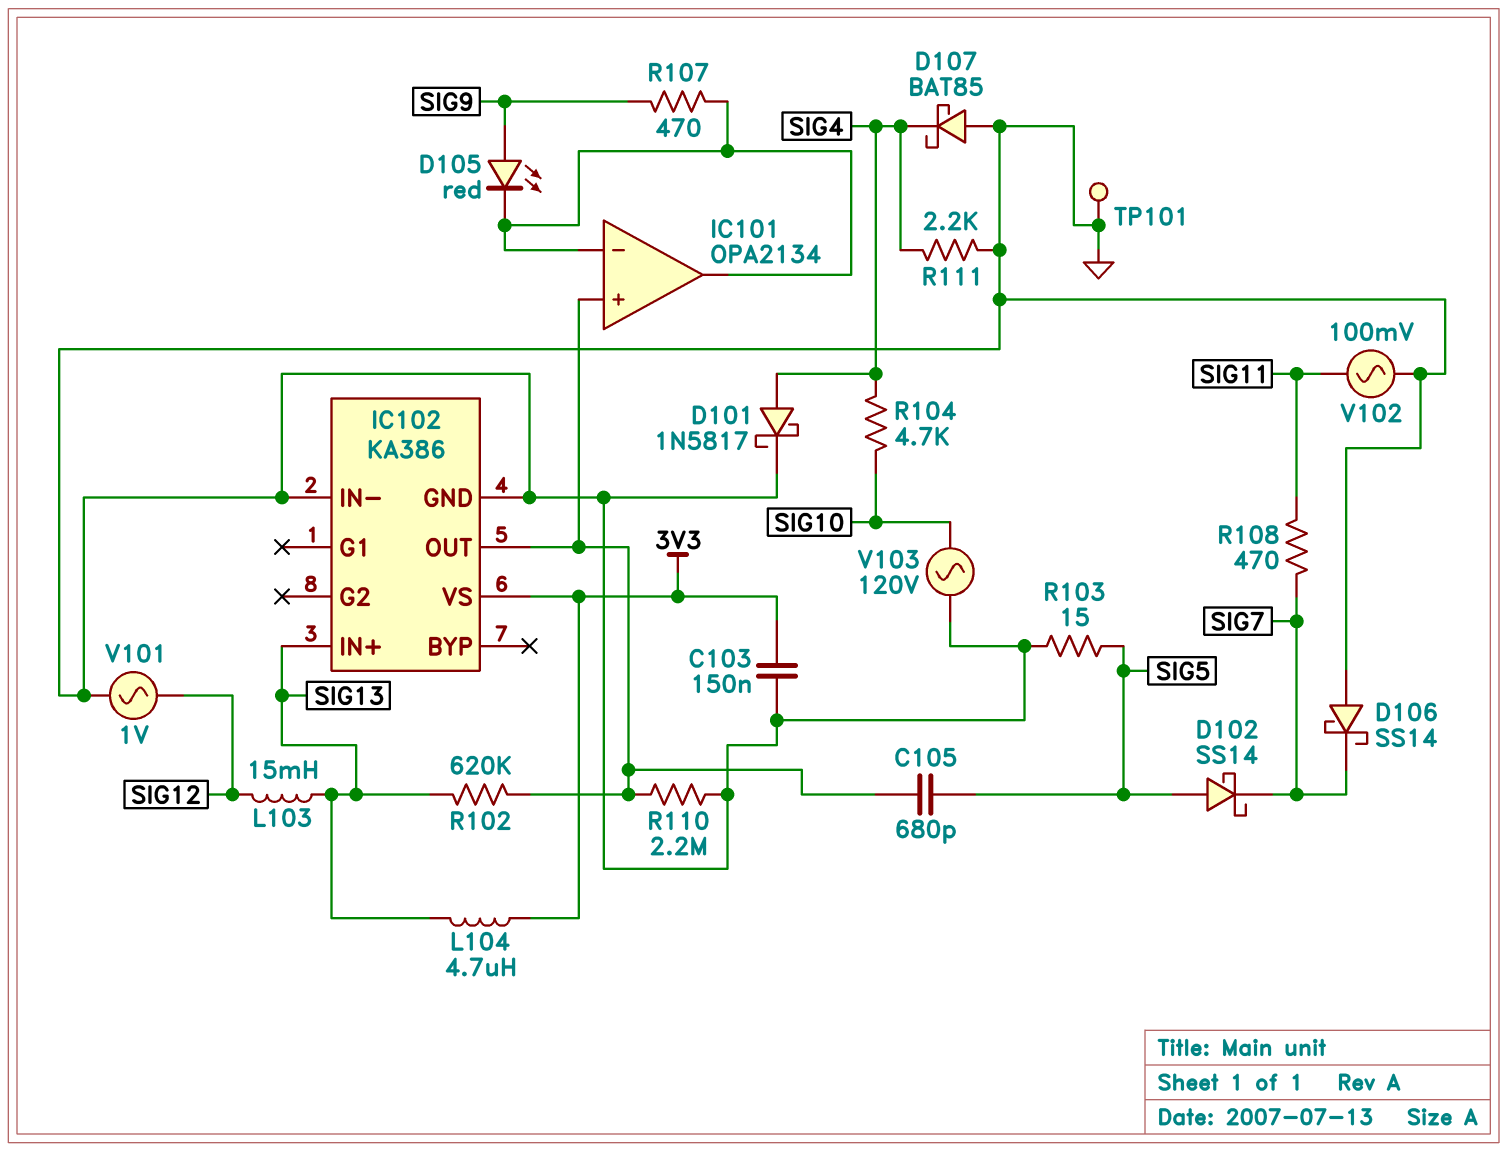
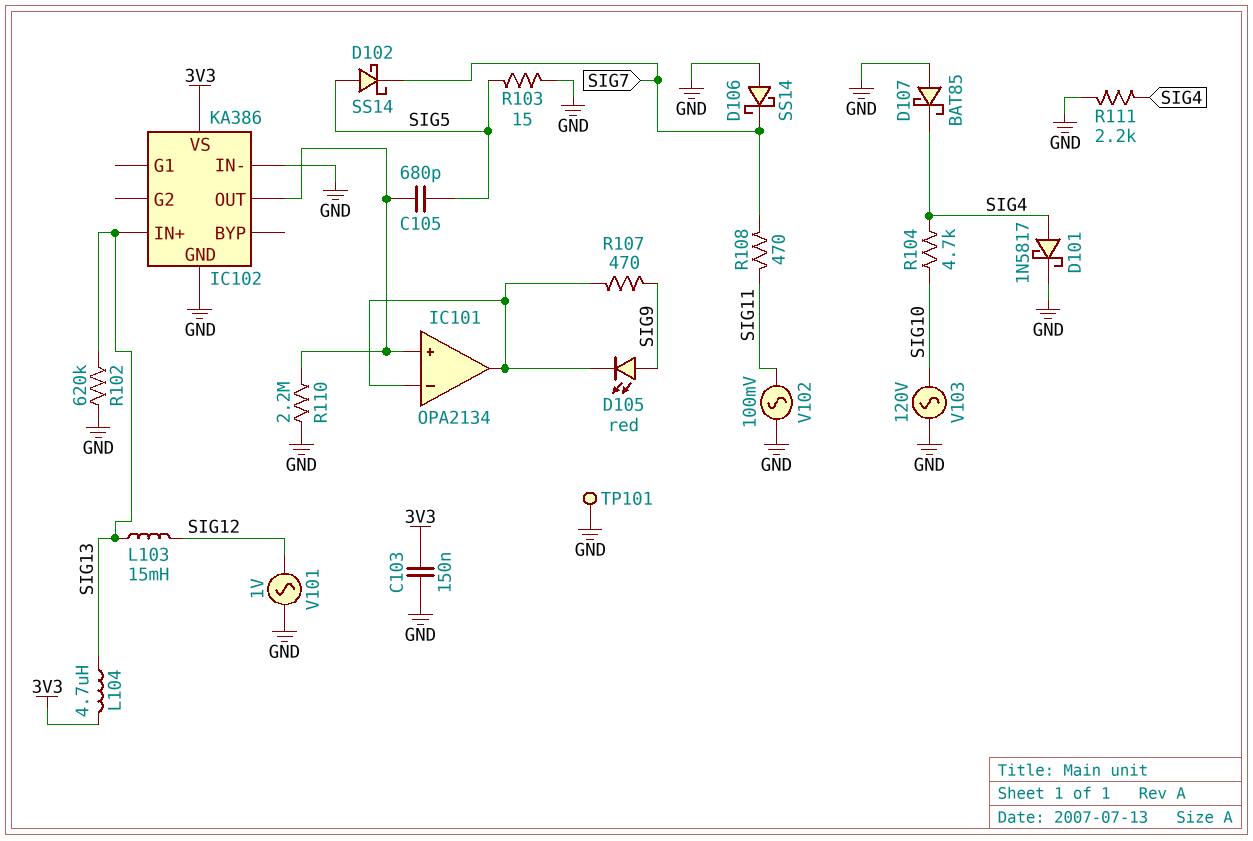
R102: 620k (IC101/in+, SIG13) -> 620k (GND, SIG13)

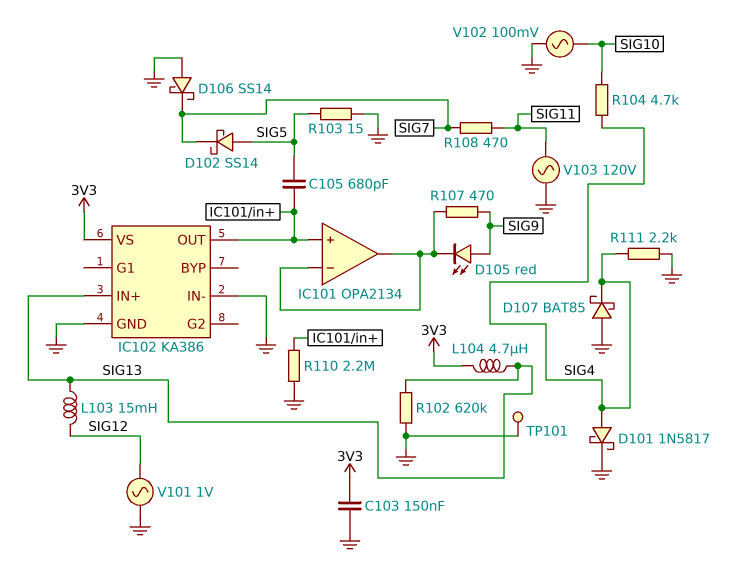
V102: AC 100mV (GND, SIG11) -> AC 100mV (GND, SIG10)
V103: AC 120V (GND, SIG10) -> AC 120V (GND, SIG11)

